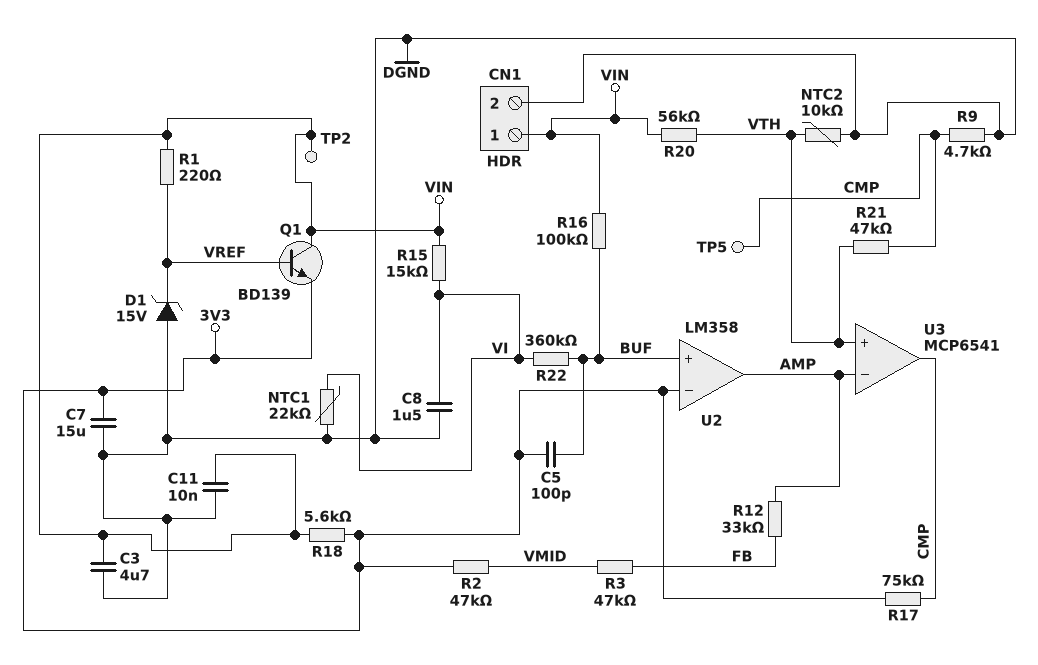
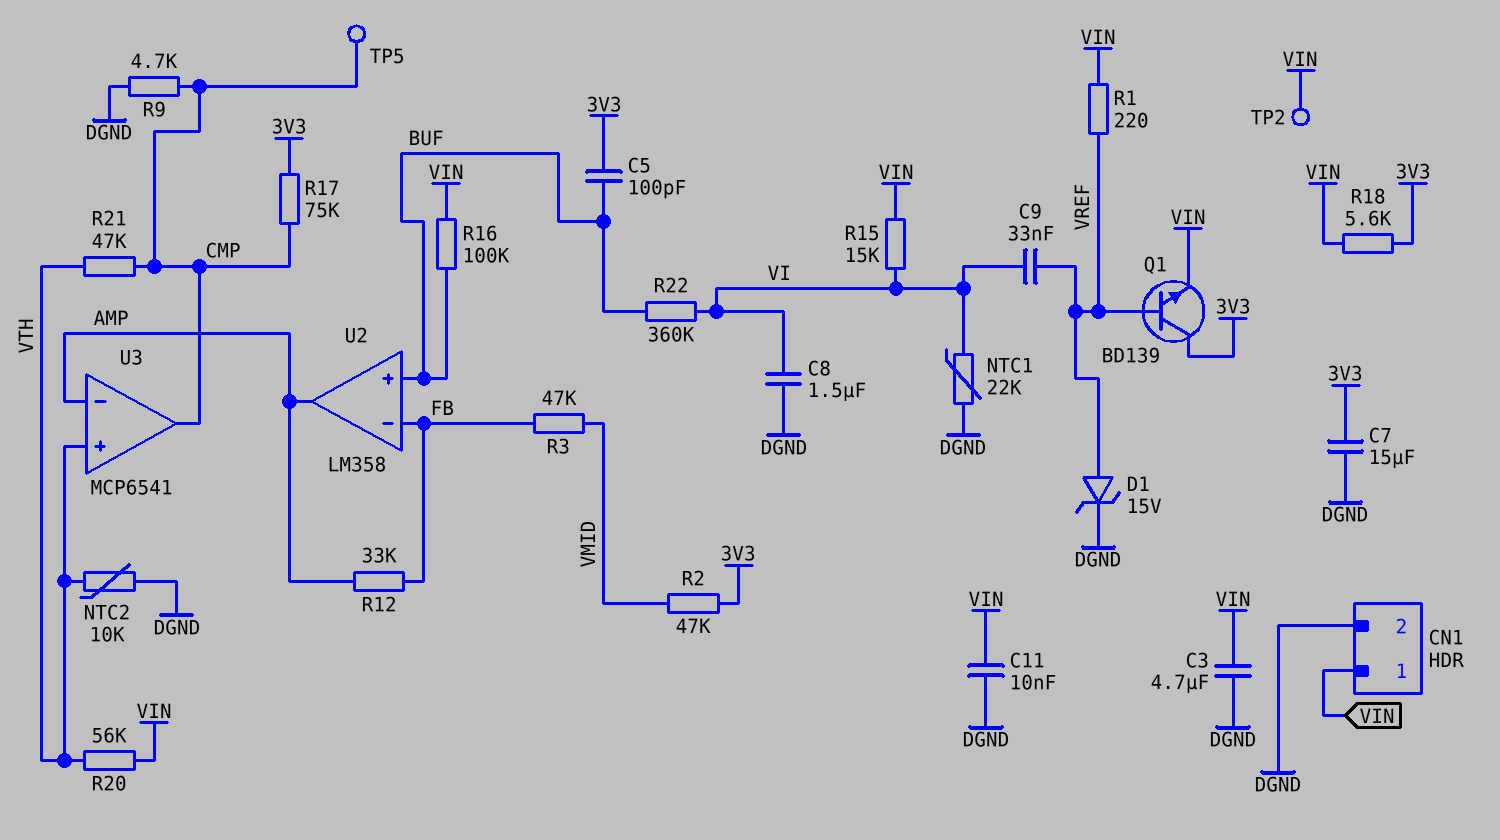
C9: none -> 33nF (VI, VREF)
D1: zener 15V (A DGND, K VREF) -> zener 15V (A VREF, K DGND)
Q1: NPN BD139 (B VREF, C VIN, E 3V3) -> NPN BD139 (B VREF, C 3V3, E VIN)
U2 pin in-: 3V3 -> FB

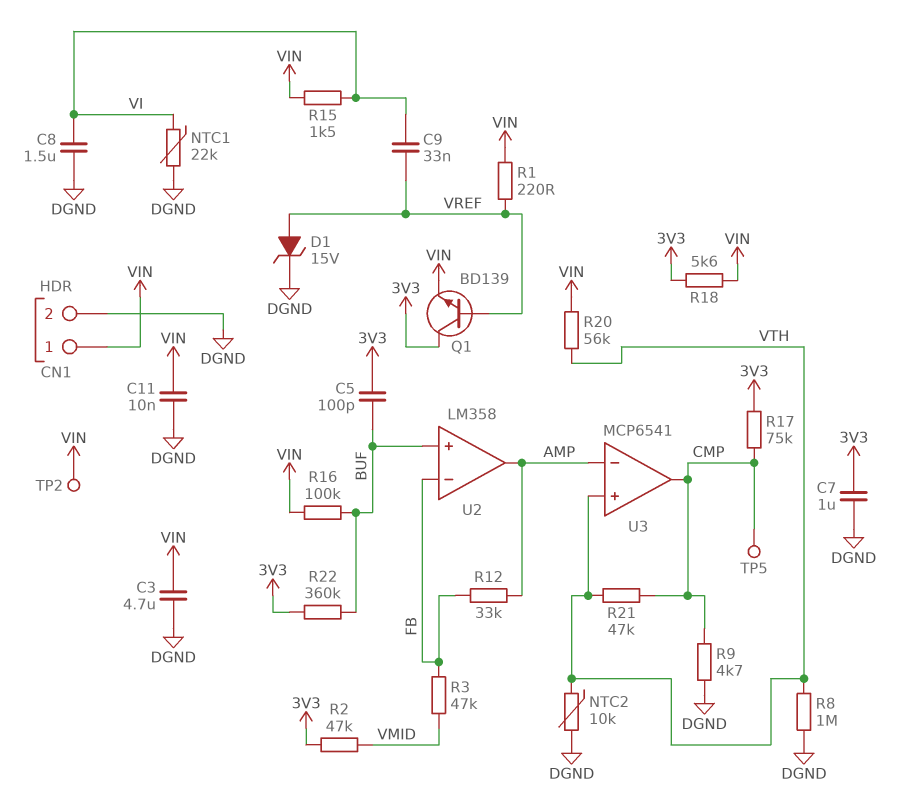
C7: 15uF (3V3, DGND) -> 1uF (3V3, DGND)
R8: none -> 1M (DGND, VTH)
R15: 15k (VI, VIN) -> 1.5k (VI, VIN)
R22: 360k (BUF, VI) -> 360k (3V3, BUF)

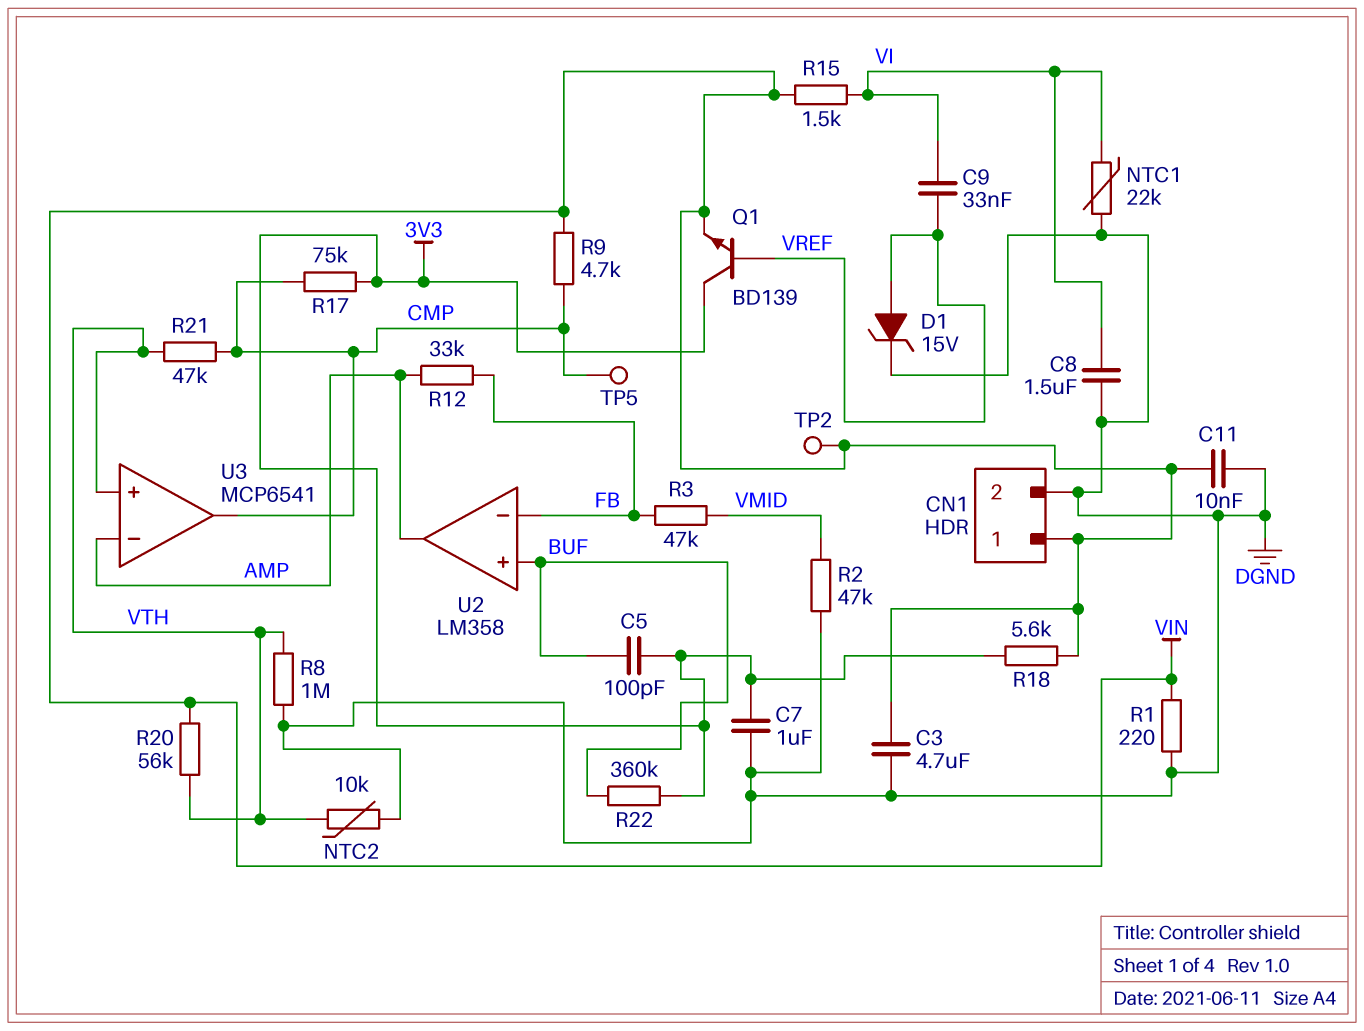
R1: 220 (VIN, VREF) -> 220 (DGND, VIN)
R2: 47k (3V3, VMID) -> 47k (DGND, VMID)
R9: 4.7k (CMP, DGND) -> 4.7k (CMP, VIN)
R16: 100k (BUF, VIN) -> none

